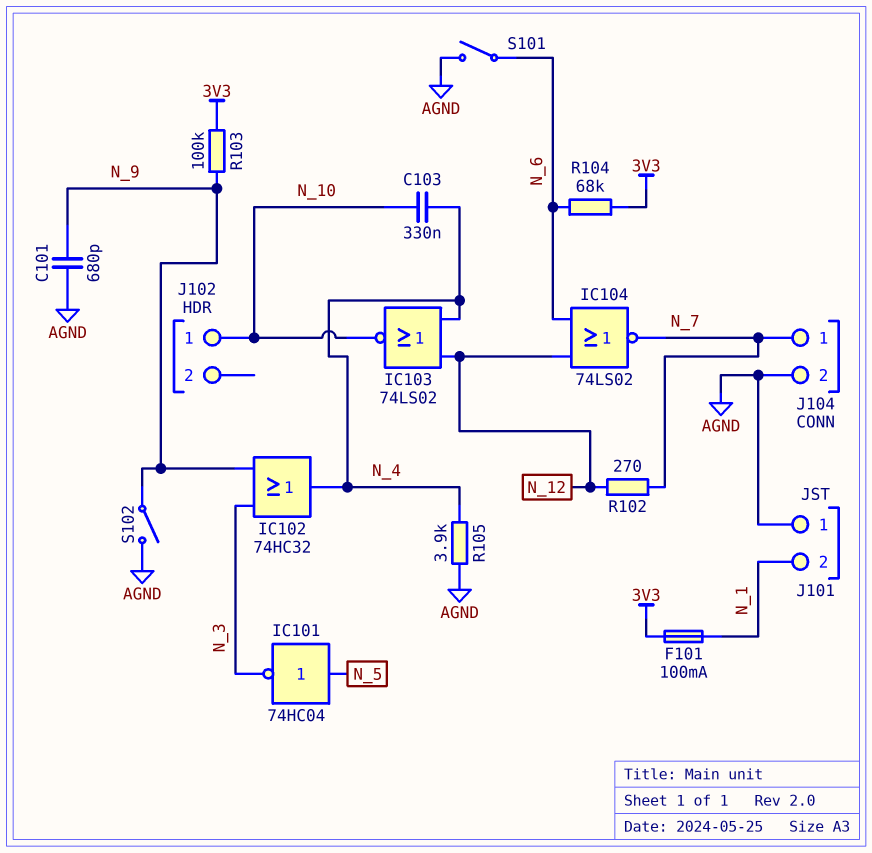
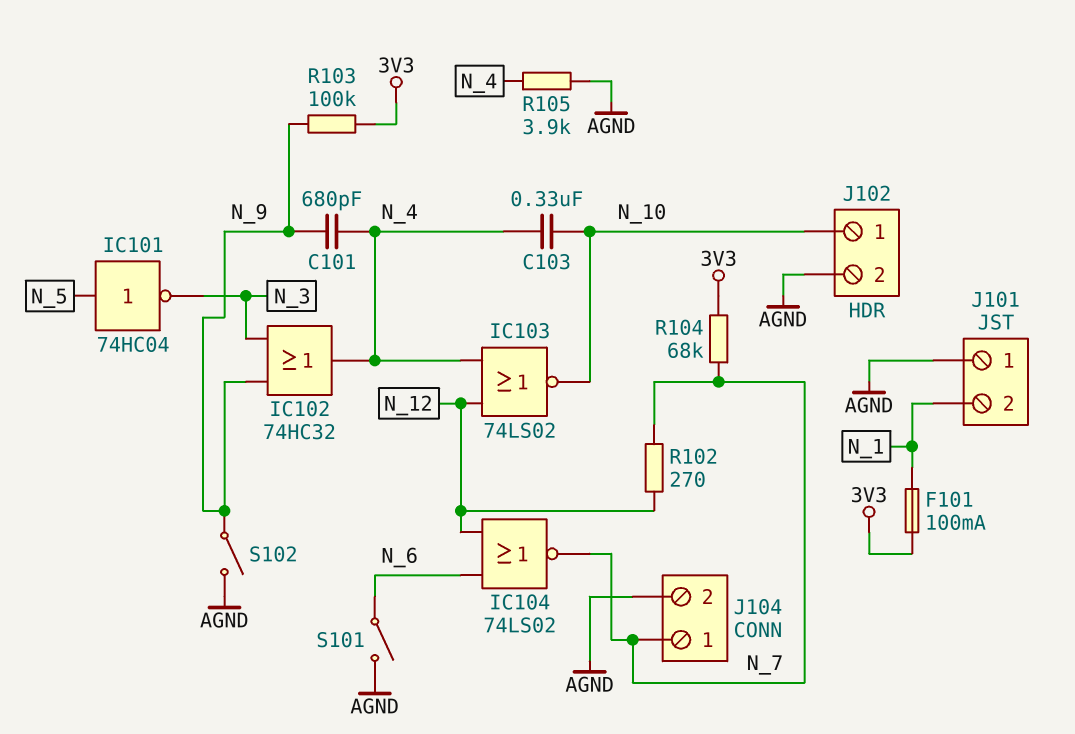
C101: 680pF (AGND, N_9) -> 680pF (N_4, N_9)
J102 pin 2: none -> AGND
R104: 68k (3V3, N_6) -> 68k (3V3, N_7)

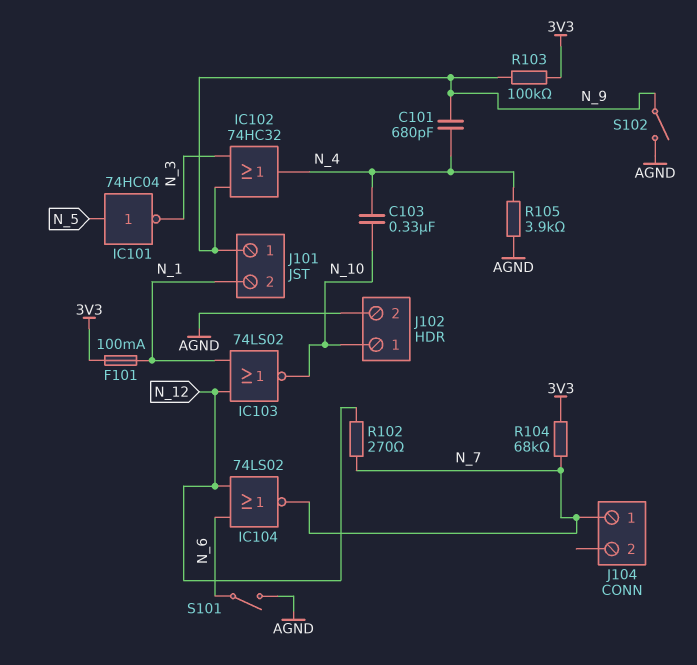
IC103: NOR 74LS02 (in N_4, in N_12, out N_10) -> NOR 74LS02 (in N_1, in N_12, out N_10)
J101 pin 1: AGND -> N_9
J104 pin 2: AGND -> none

